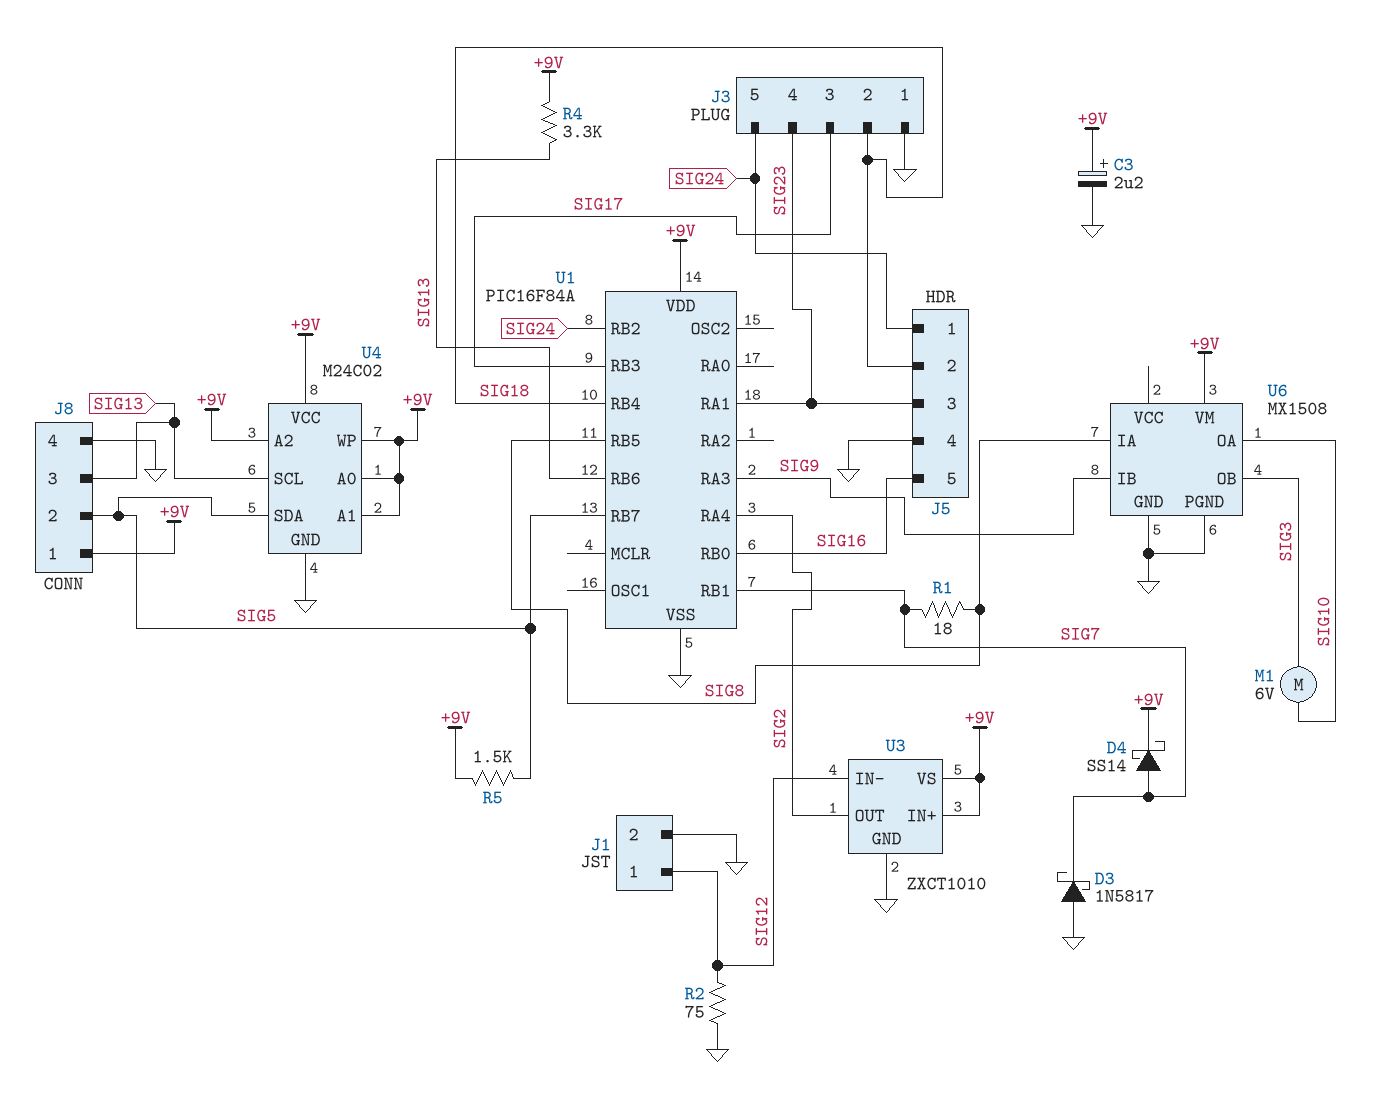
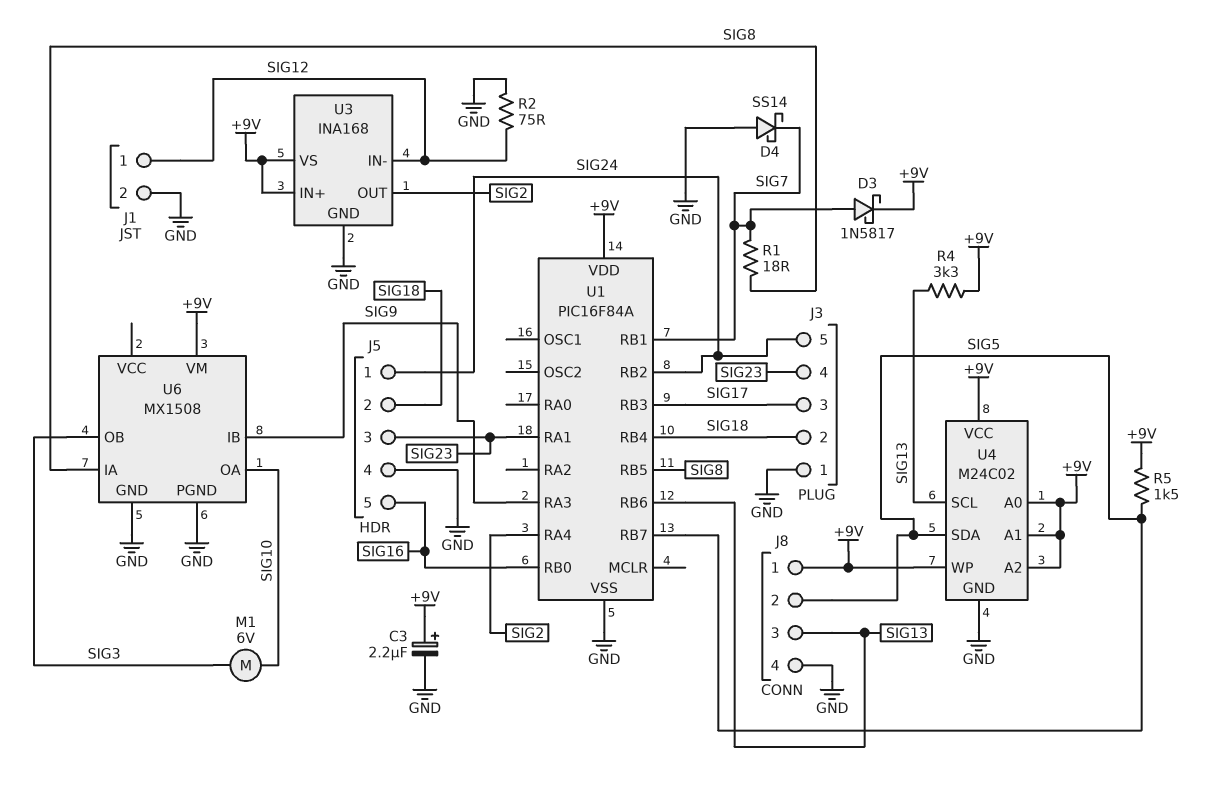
D3: schottky 1N5817 (A GND, K SIG7) -> schottky 1N5817 (A SIG7, K +9V)
D4: schottky SS14 (A SIG7, K +9V) -> schottky SS14 (A GND, K SIG7)
U3: ZXCT1010 -> INA168

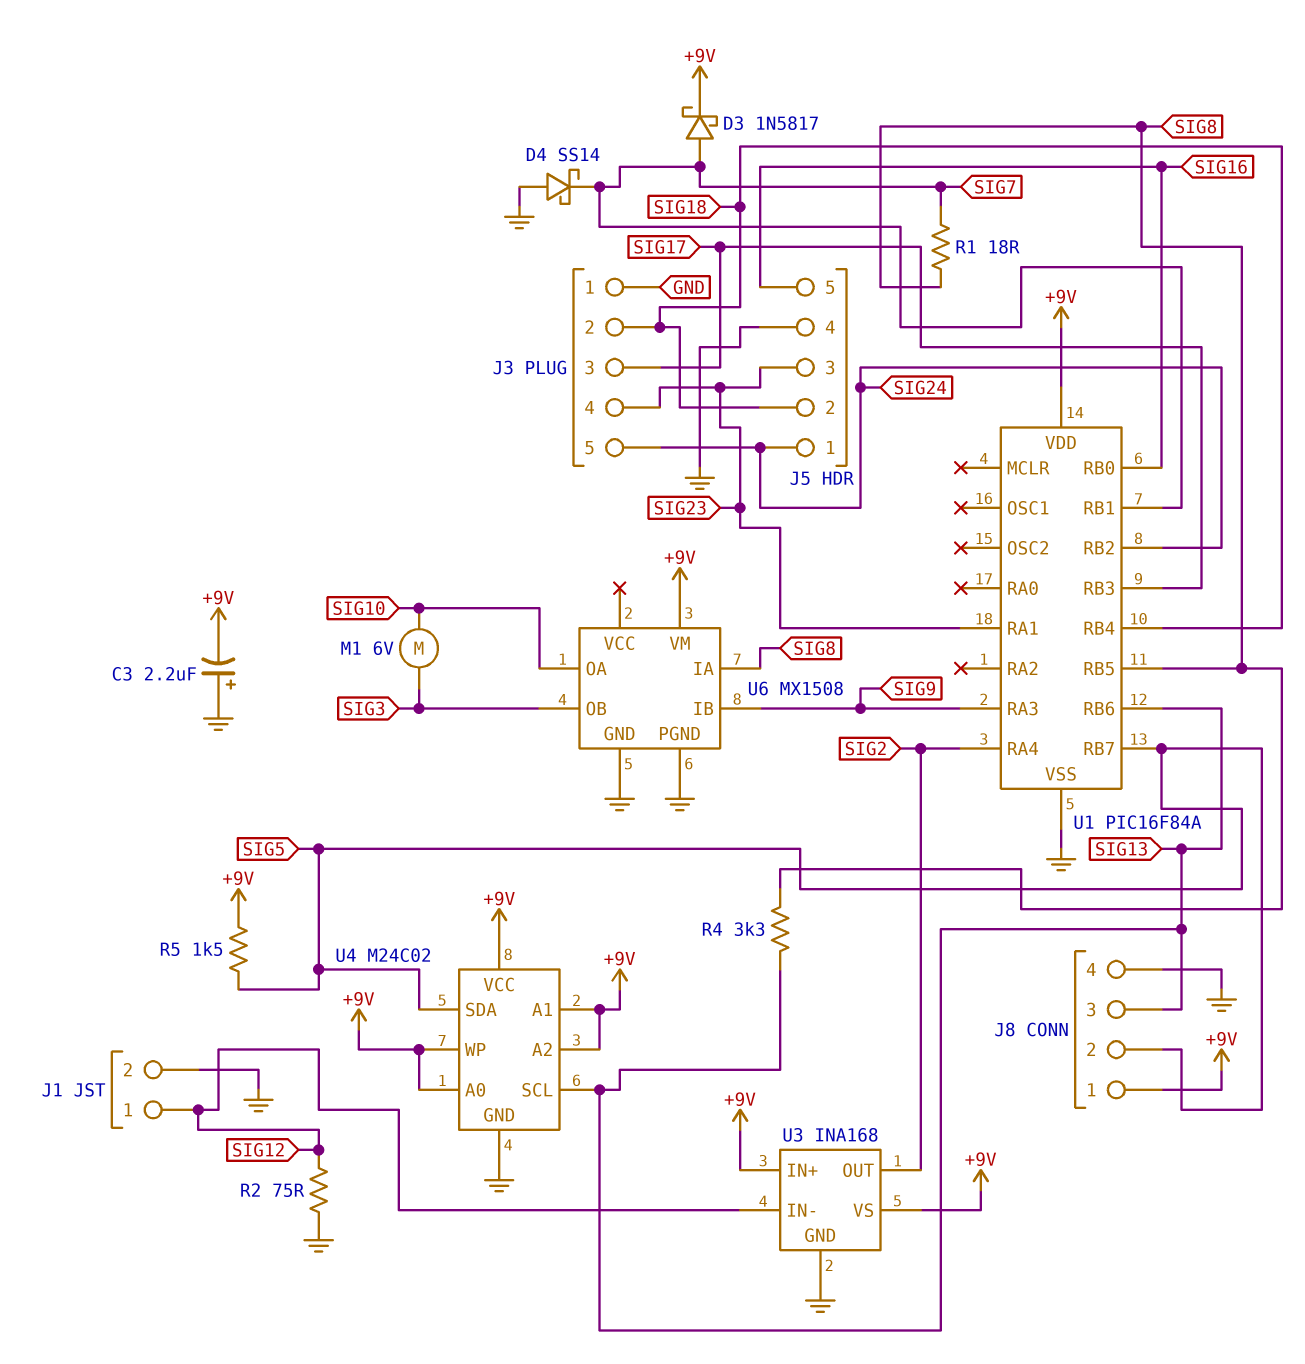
C3: 2.2uF (plus +9V, minus GND) -> 2.2uF (plus GND, minus +9V)
R4: 3.3k (+9V, SIG13) -> 3.3k (SIG8, SIG13)

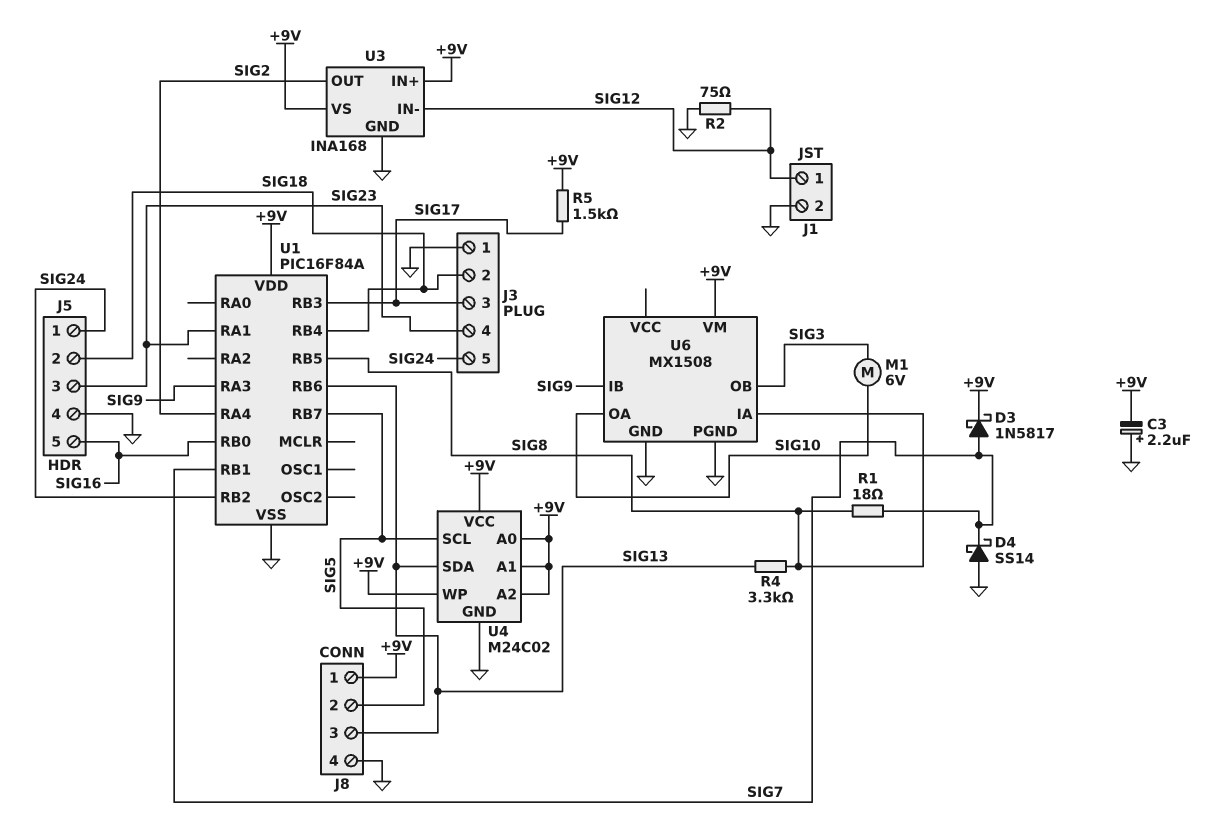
R5: 1.5k (+9V, SIG5) -> 1.5k (+9V, SIG17)
U4 pin SCL: SIG13 -> SIG5
U4 pin SDA: SIG5 -> SIG13

